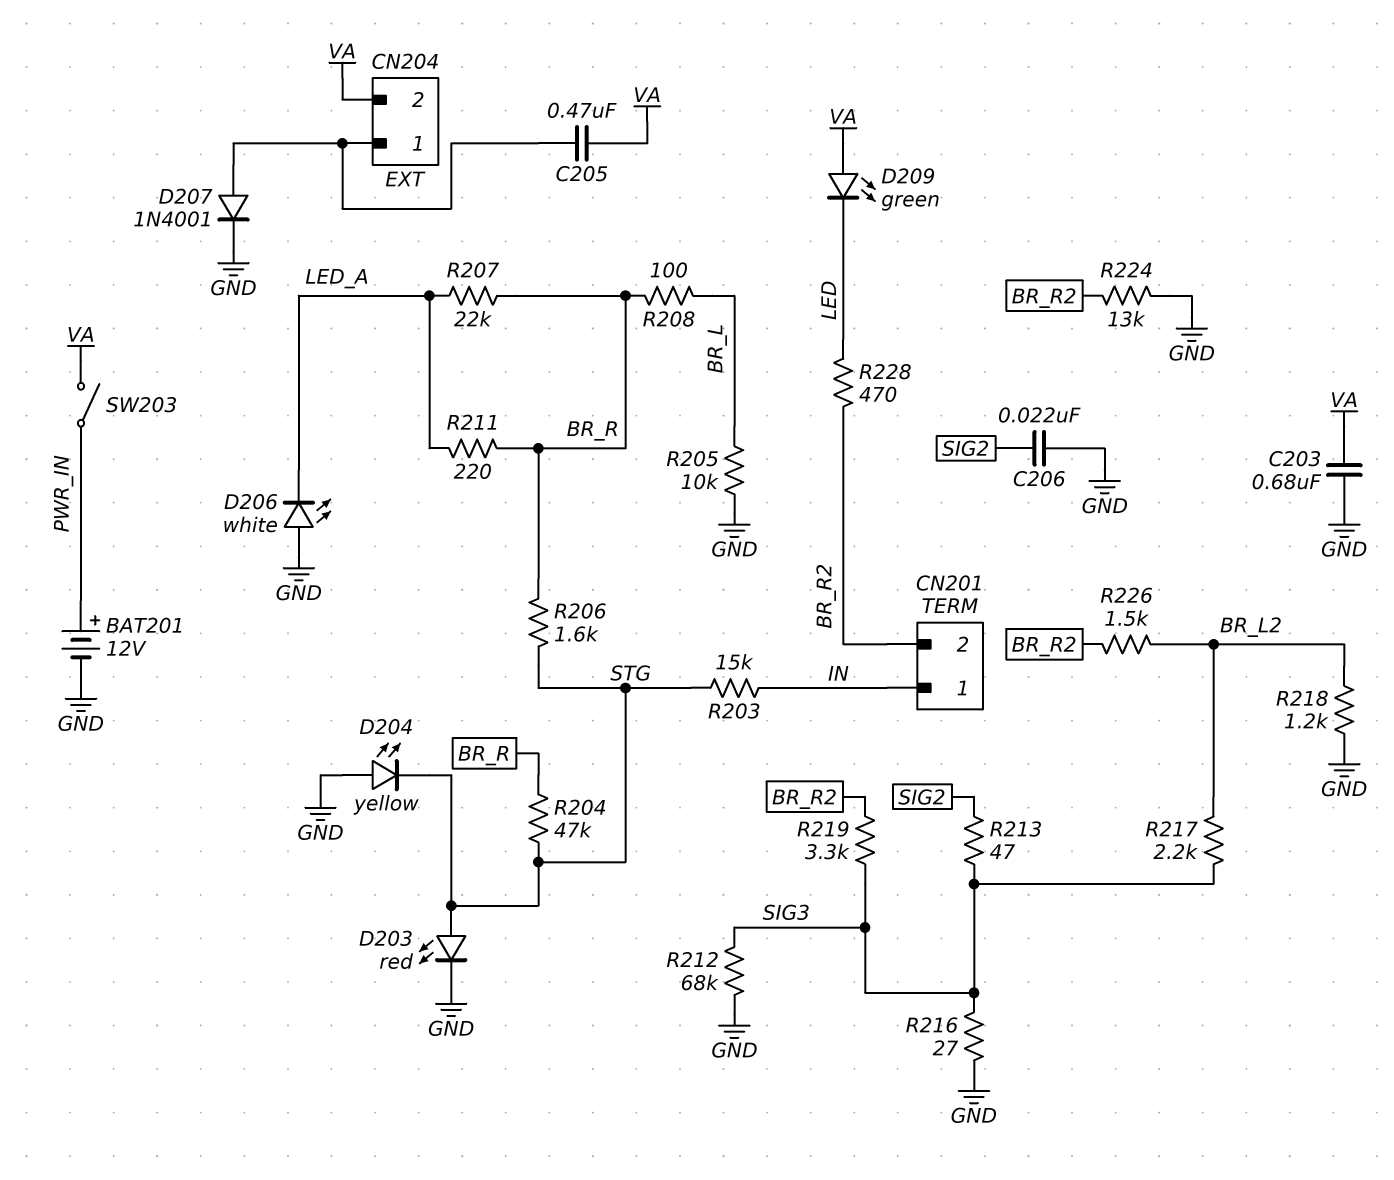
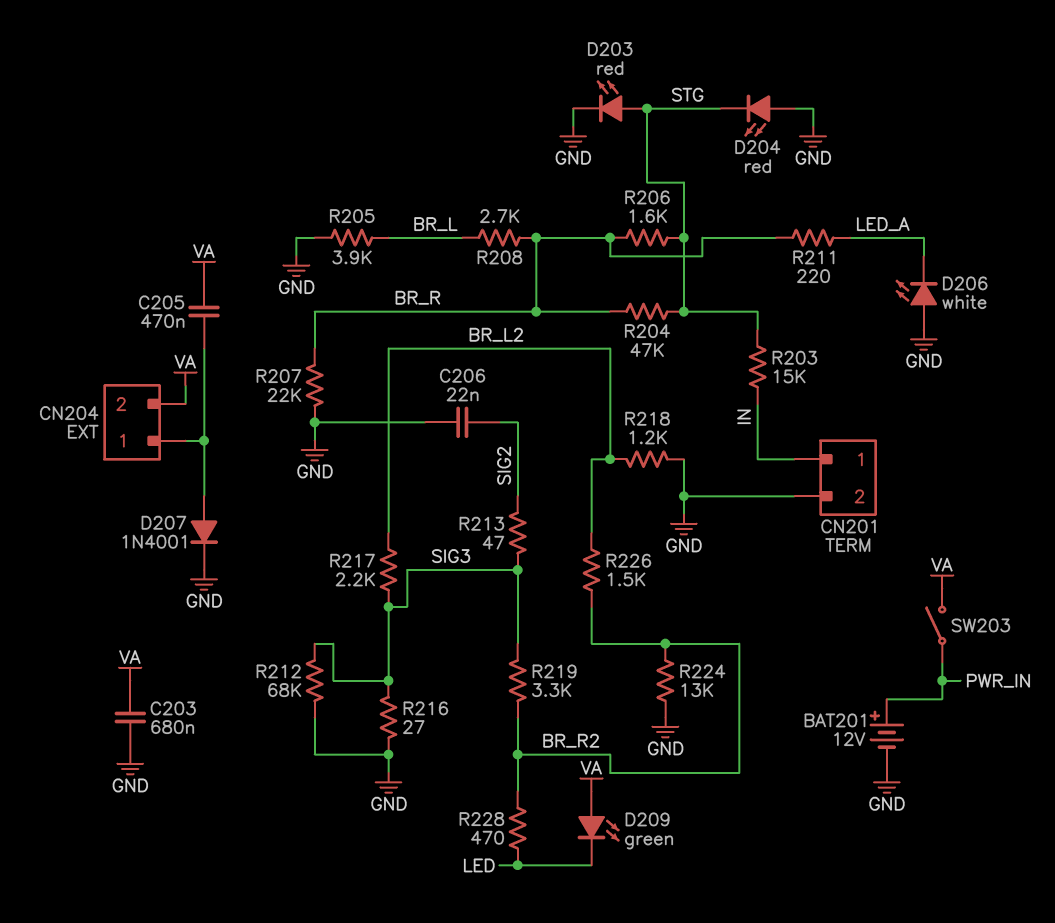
CN201 pin 2: BR_R2 -> GND
D204: LED yellow (A GND, K STG) -> LED red (A GND, K STG)
R205: 10k (BR_L, GND) -> 3.9k (BR_L, GND)
R207: 22k (BR_R, LED_A) -> 22k (BR_R, GND)
R208: 100 (BR_L, BR_R) -> 2.7k (BR_L, BR_R)

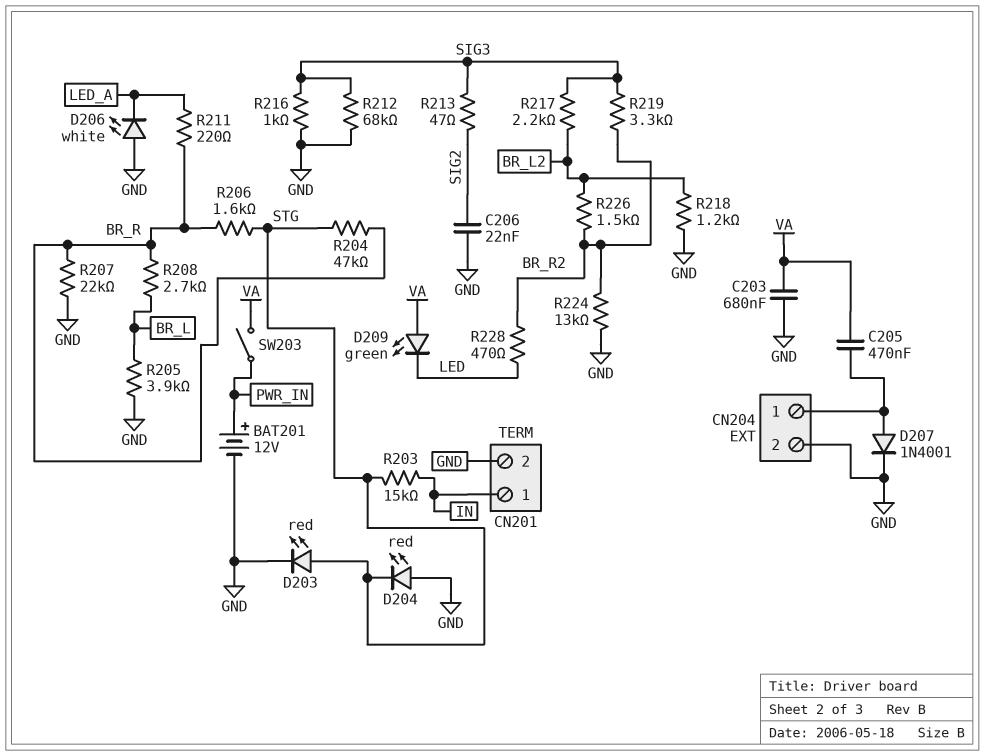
CN204 pin 2: VA -> GND
R216: 27 (GND, SIG3) -> 1k (GND, SIG3)

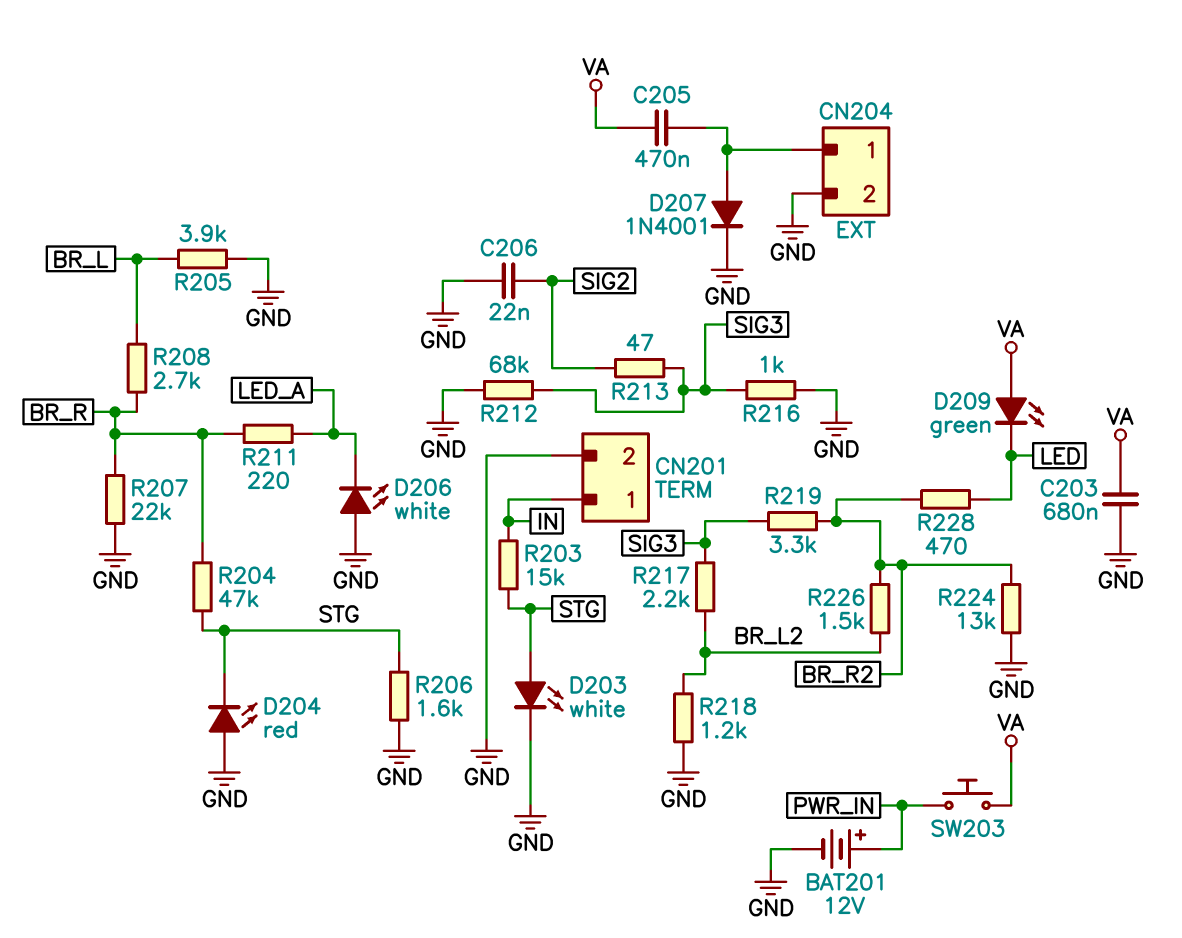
D203: LED red (A STG, K GND) -> LED white (A STG, K GND)
R206: 1.6k (BR_R, STG) -> 1.6k (GND, STG)
SW203: switch (PWR_IN, VA) -> button (PWR_IN, VA)

